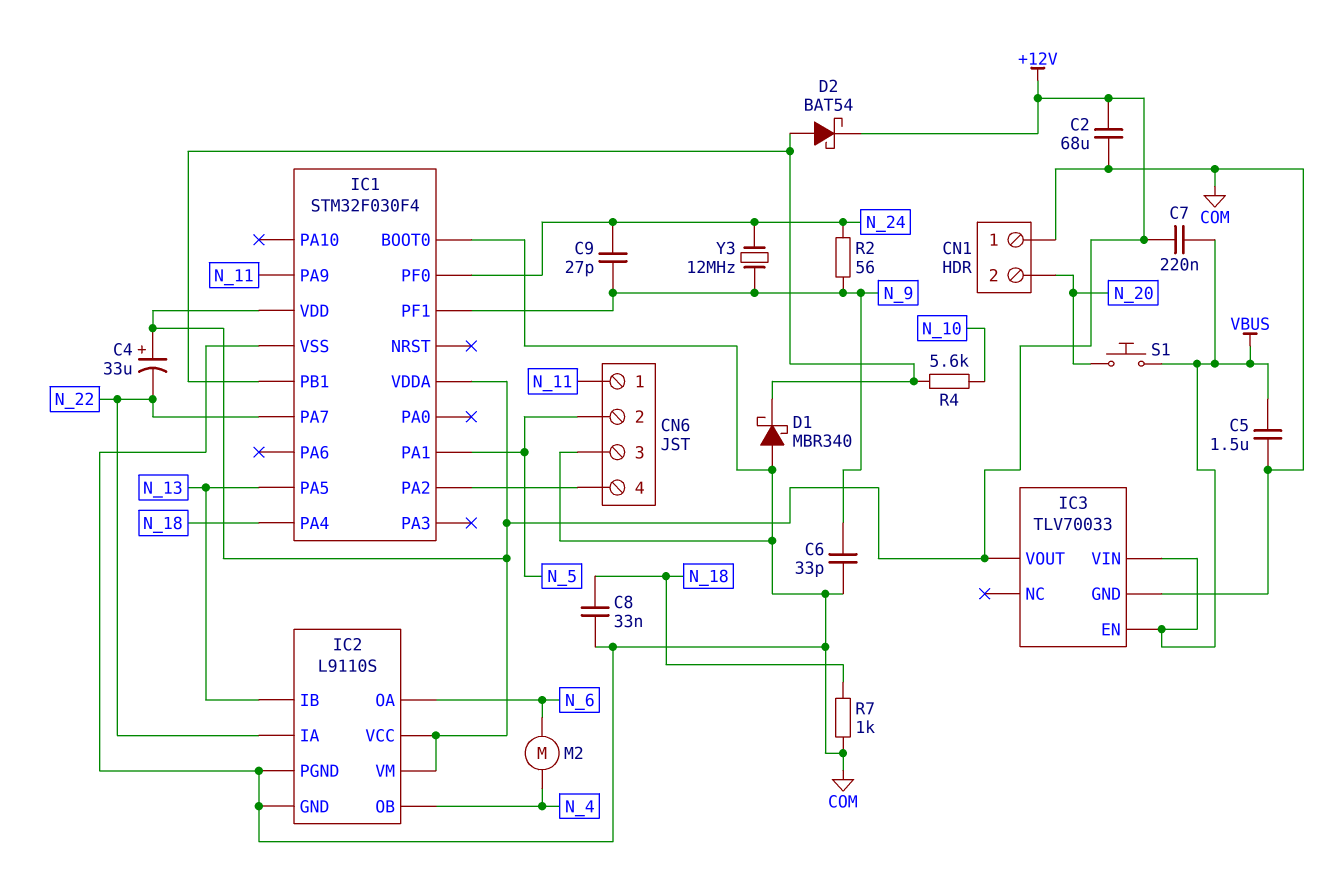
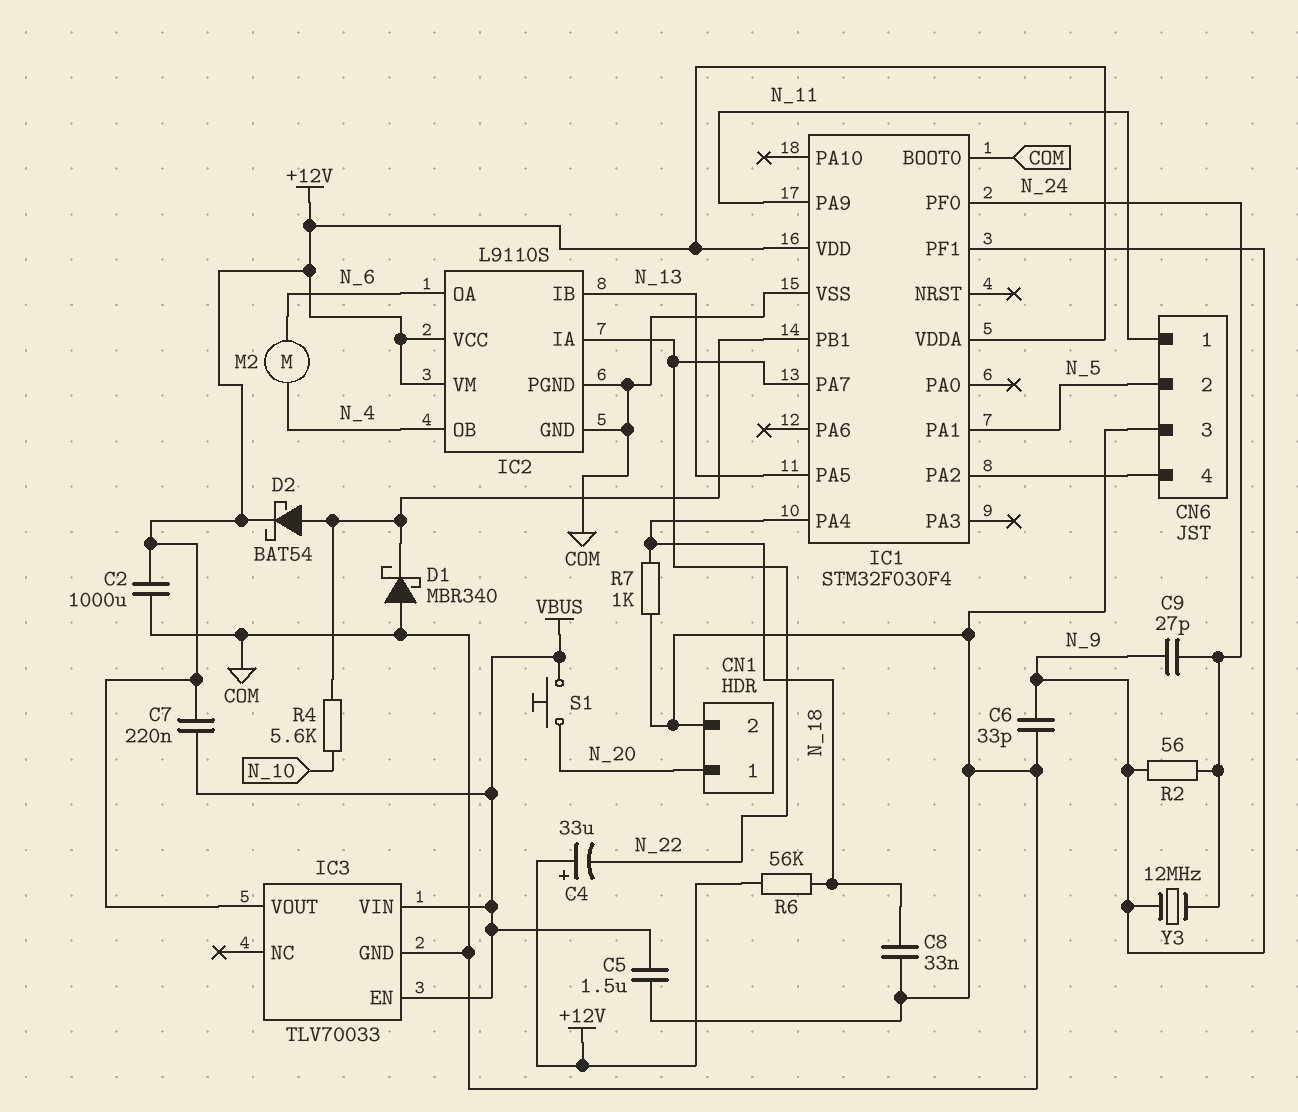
C2: 68uF (+12V, COM) -> 1000uF (+12V, COM)
CN1 pin 1: COM -> N_20
CN1 pin 2: N_20 -> COM
R6: none -> 56k (+12V, N_18)

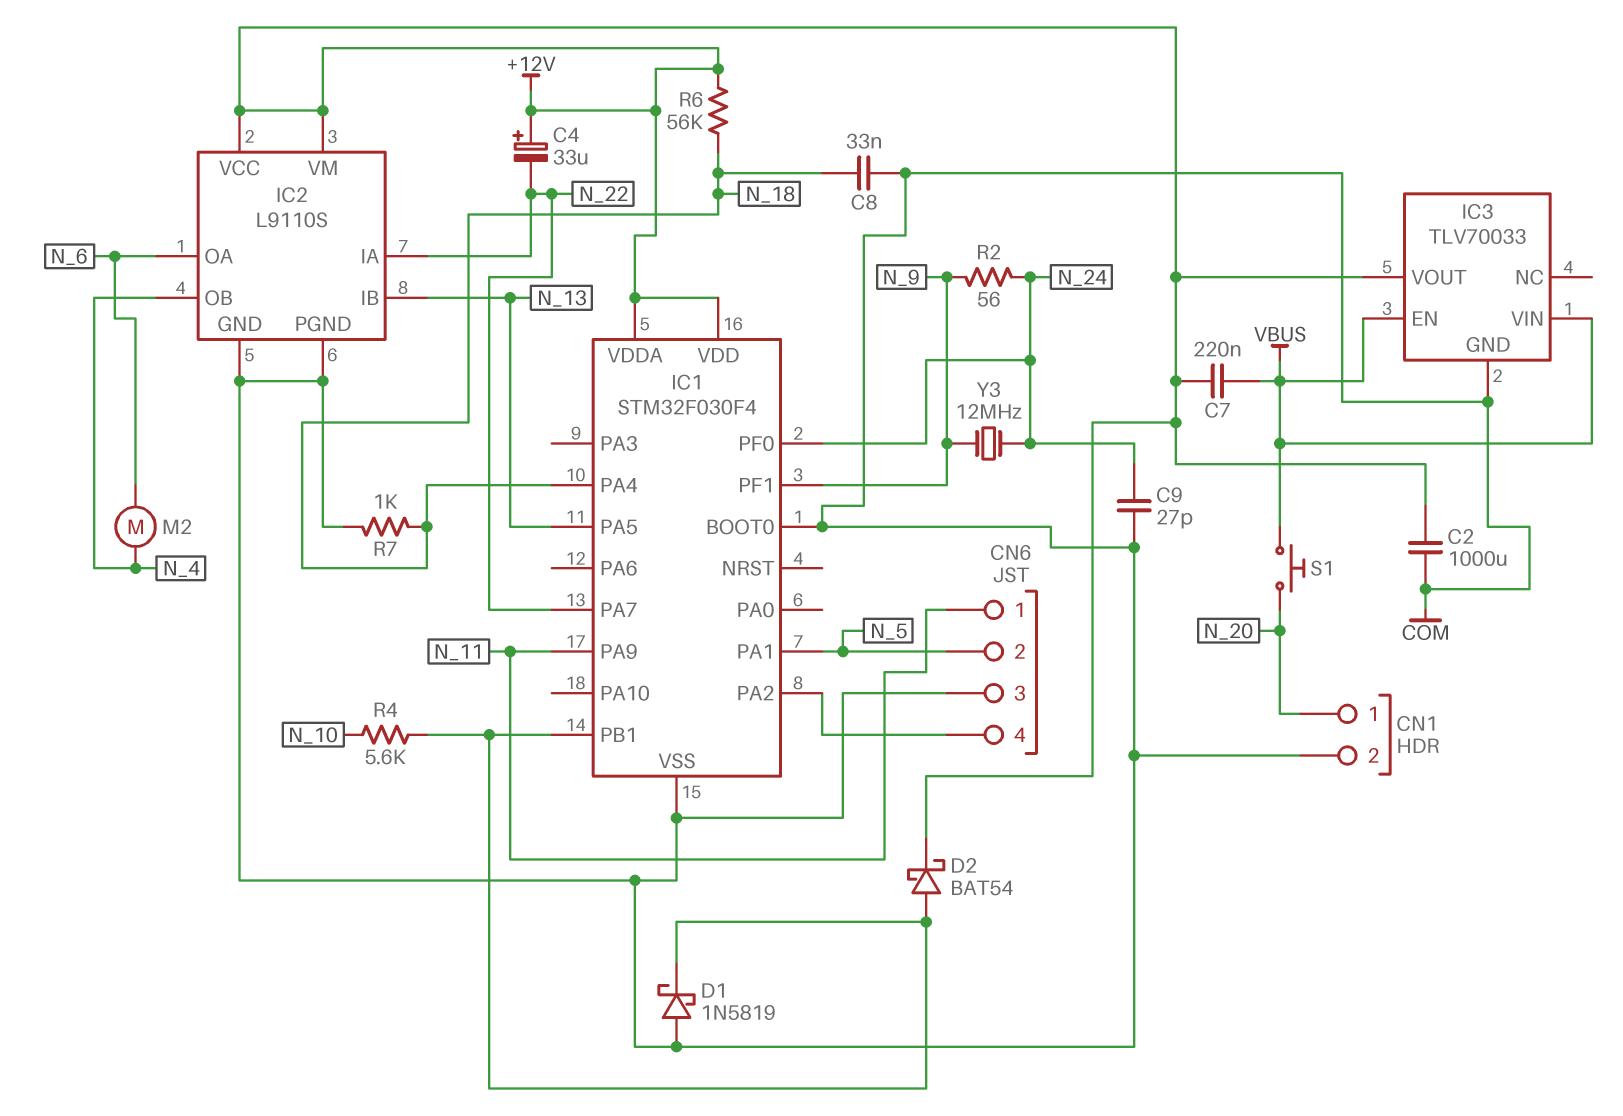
C5: 1.5uF (COM, VBUS) -> none
C6: 33pF (COM, N_9) -> none
C9: 27pF (N_9, N_24) -> 27pF (COM, N_24)
D1: schottky MBR340 (A COM, K IC1/PB1) -> schottky 1N5819 (A COM, K IC1/PB1)

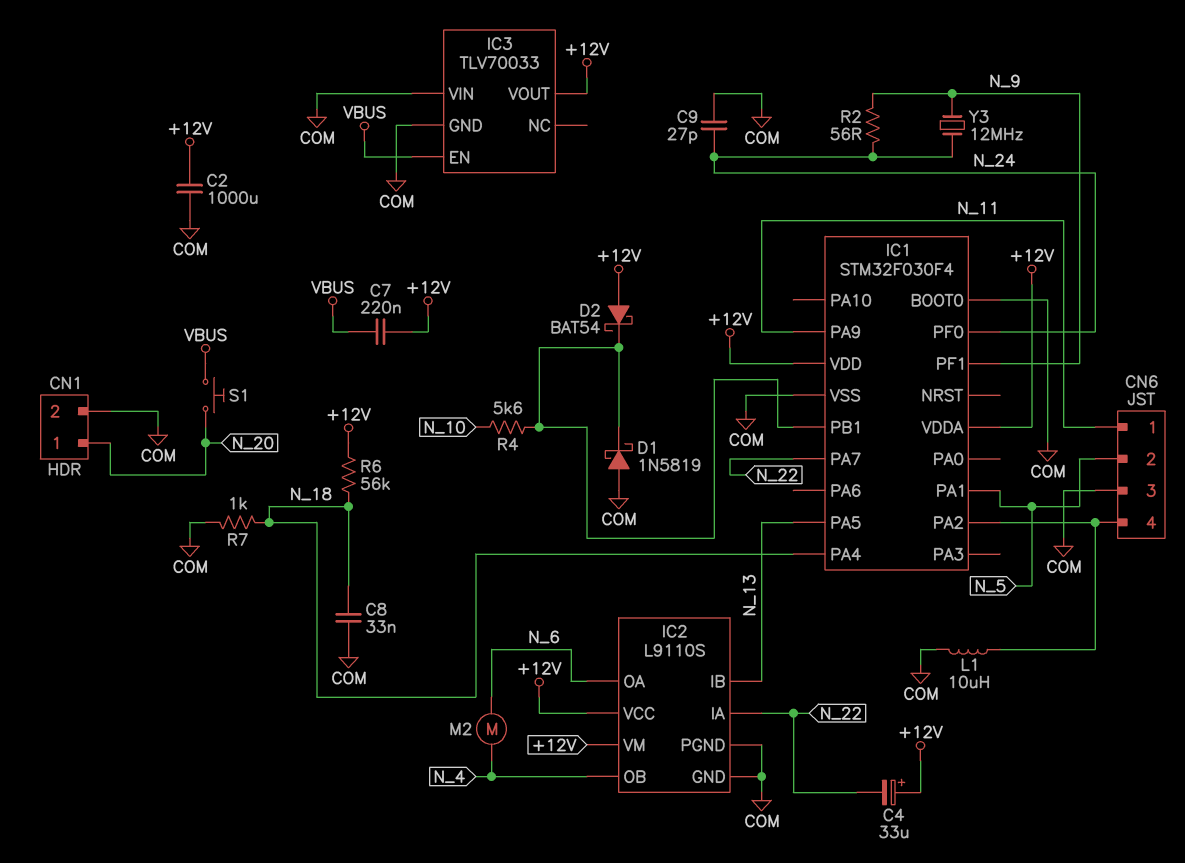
D2: schottky BAT54 (A IC1/PB1, K +12V) -> schottky BAT54 (A +12V, K IC1/PB1)
IC3 pin VIN: VBUS -> COM
L1: none -> 10uH (CN6/4, COM)

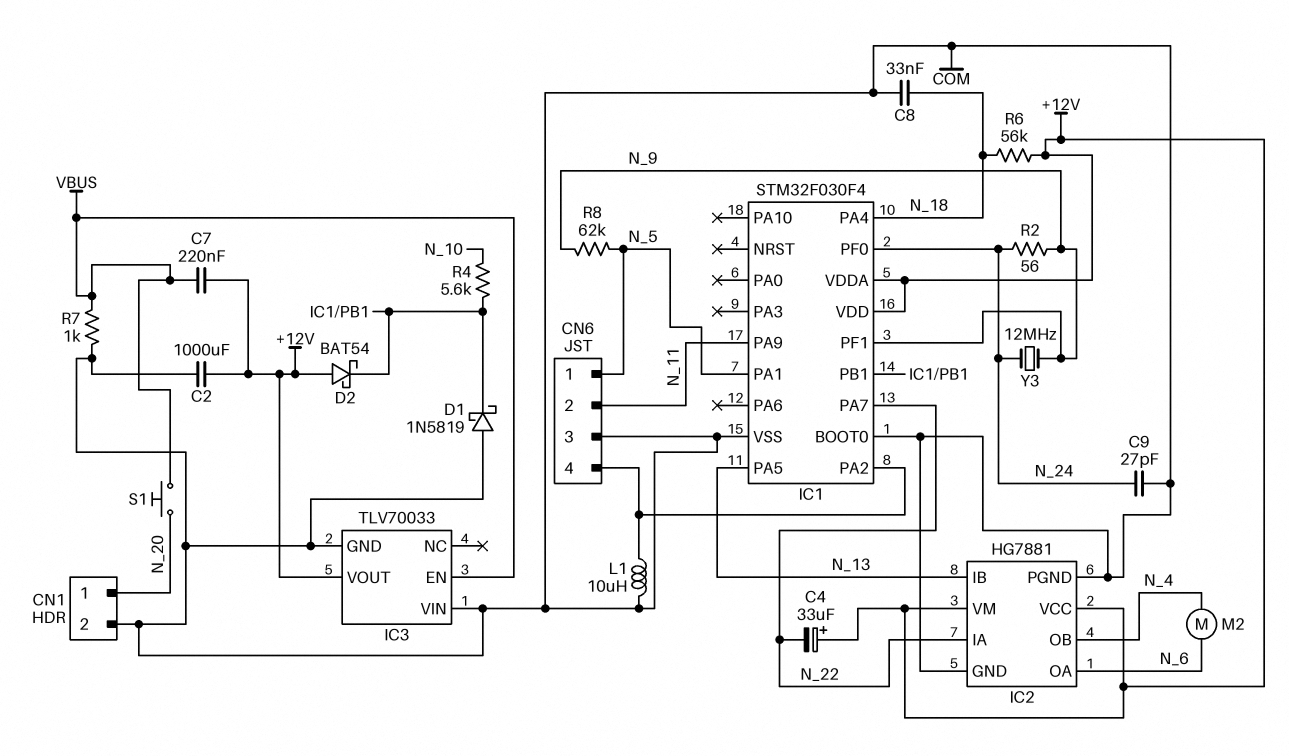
CN6 pin 1: N_11 -> N_5
CN6 pin 2: N_5 -> N_11
IC2: L9110S -> HG7881
R7: 1k (COM, N_18) -> 1k (COM, VBUS)
R8: none -> 62k (N_5, N_9)

